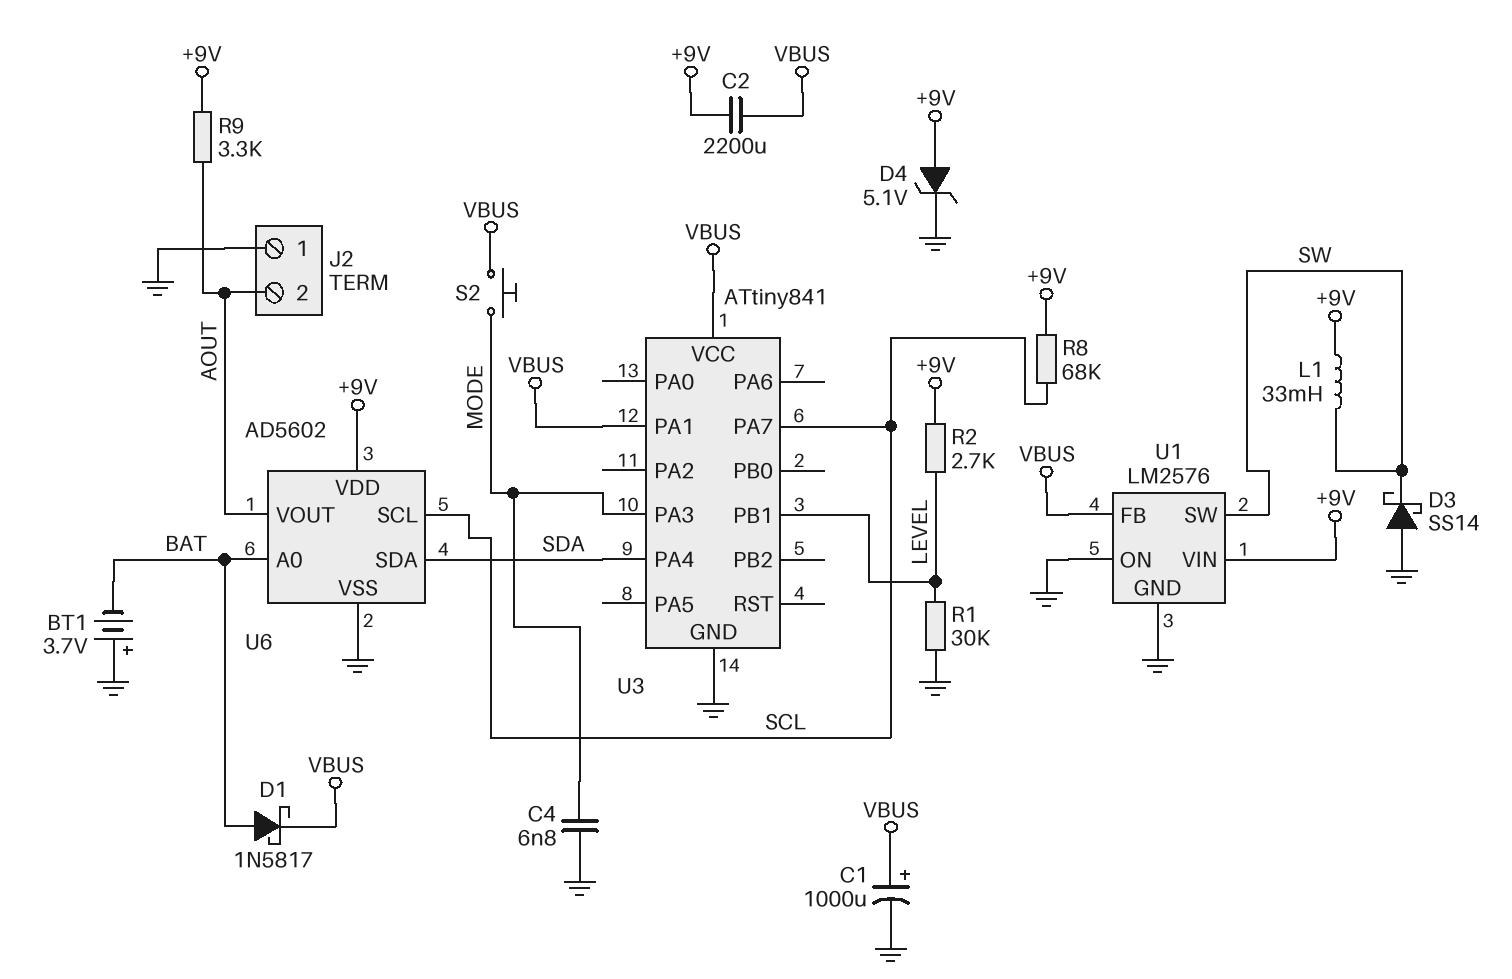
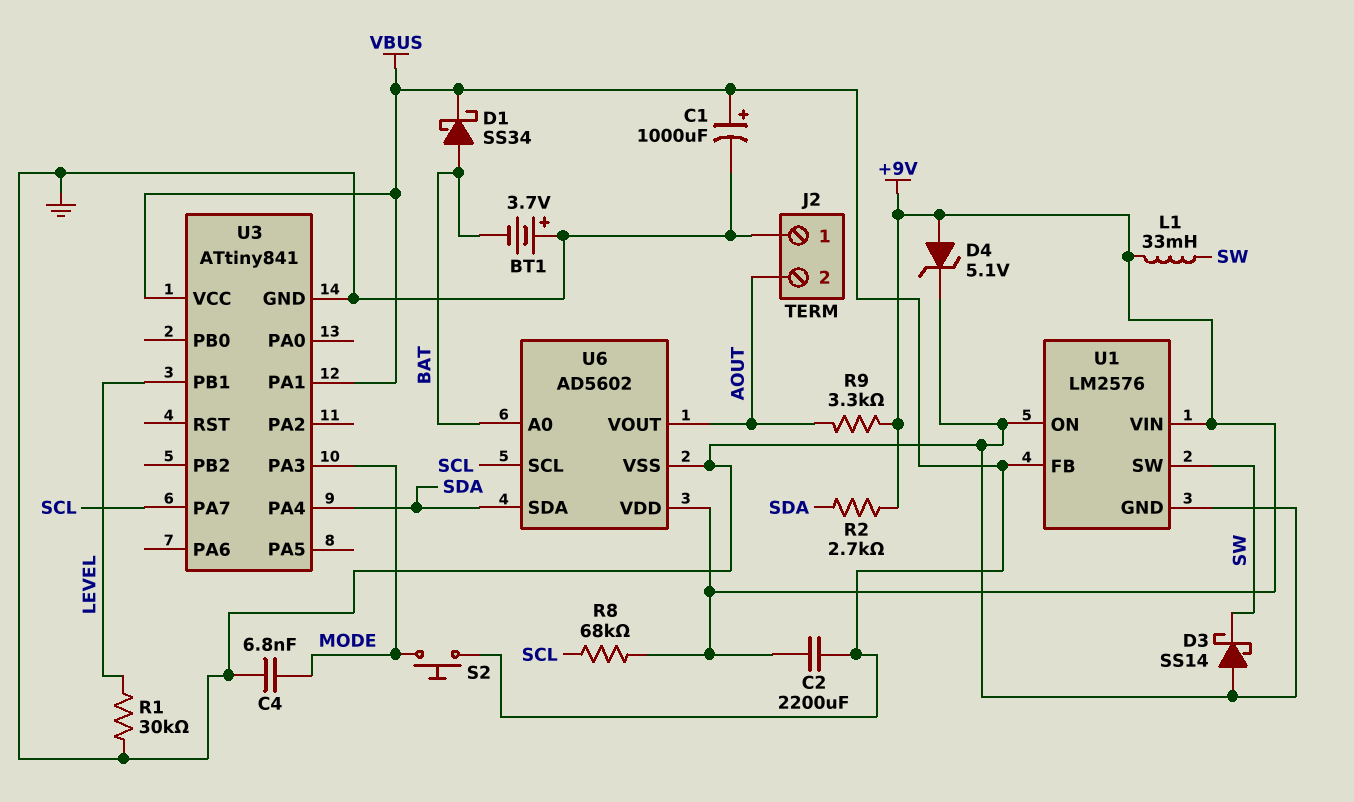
D1: schottky 1N5817 (A BAT, K VBUS) -> schottky SS34 (A BAT, K VBUS)
R2: 2.7k (+9V, LEVEL) -> 2.7k (+9V, SDA)

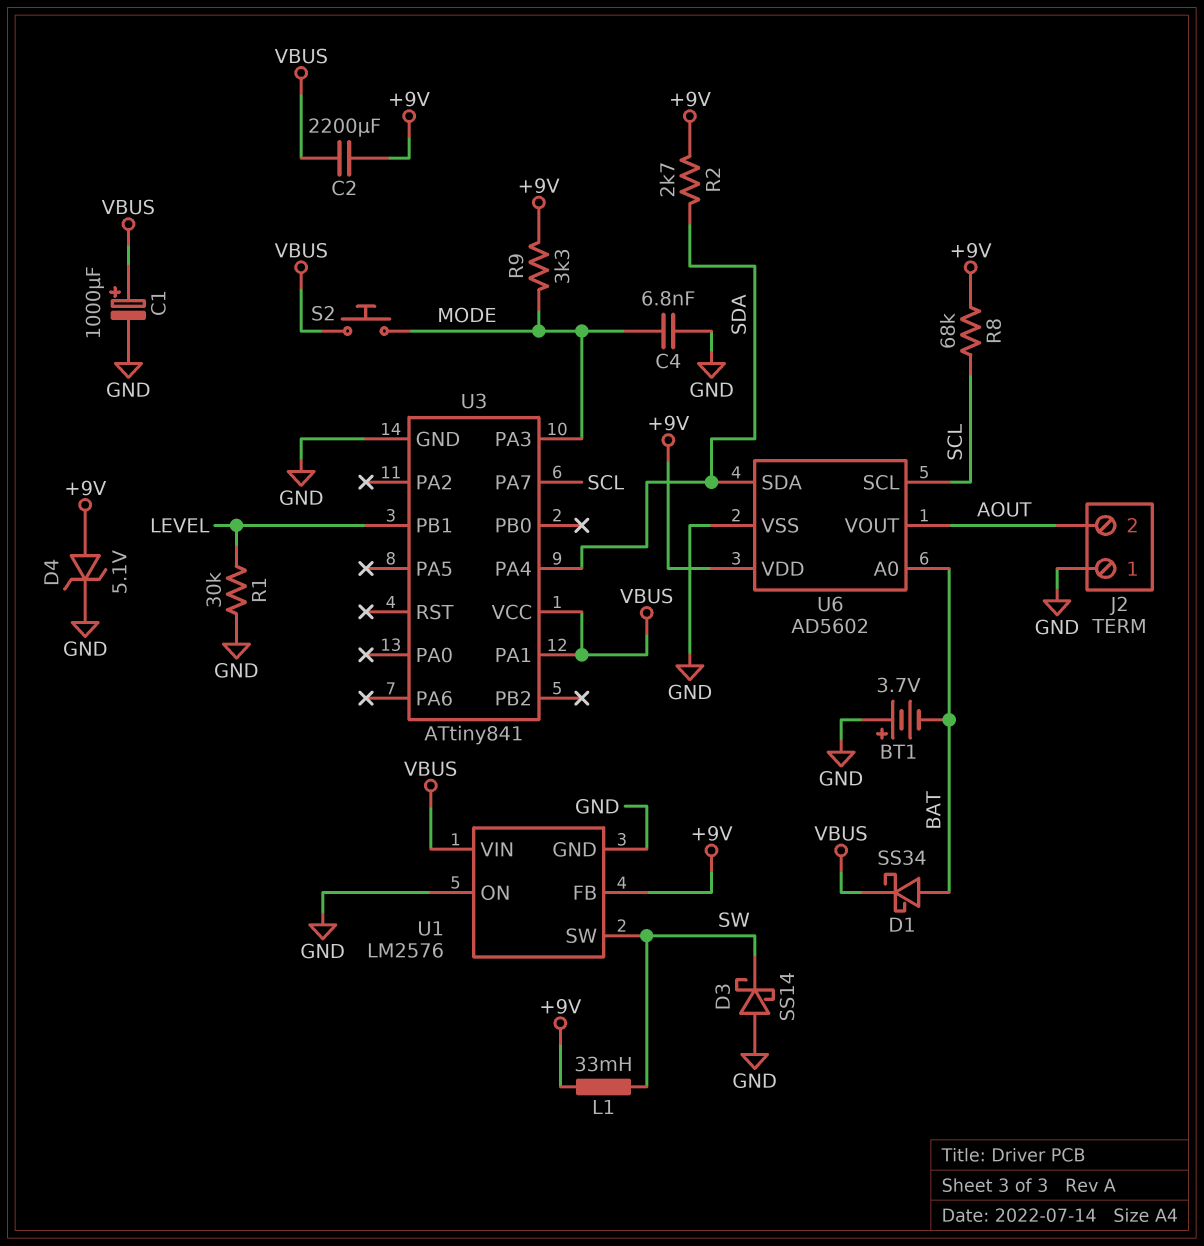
R9: 3.3k (+9V, AOUT) -> 3.3k (+9V, MODE)
U1 pin FB: VBUS -> +9V
U1 pin VIN: +9V -> VBUS

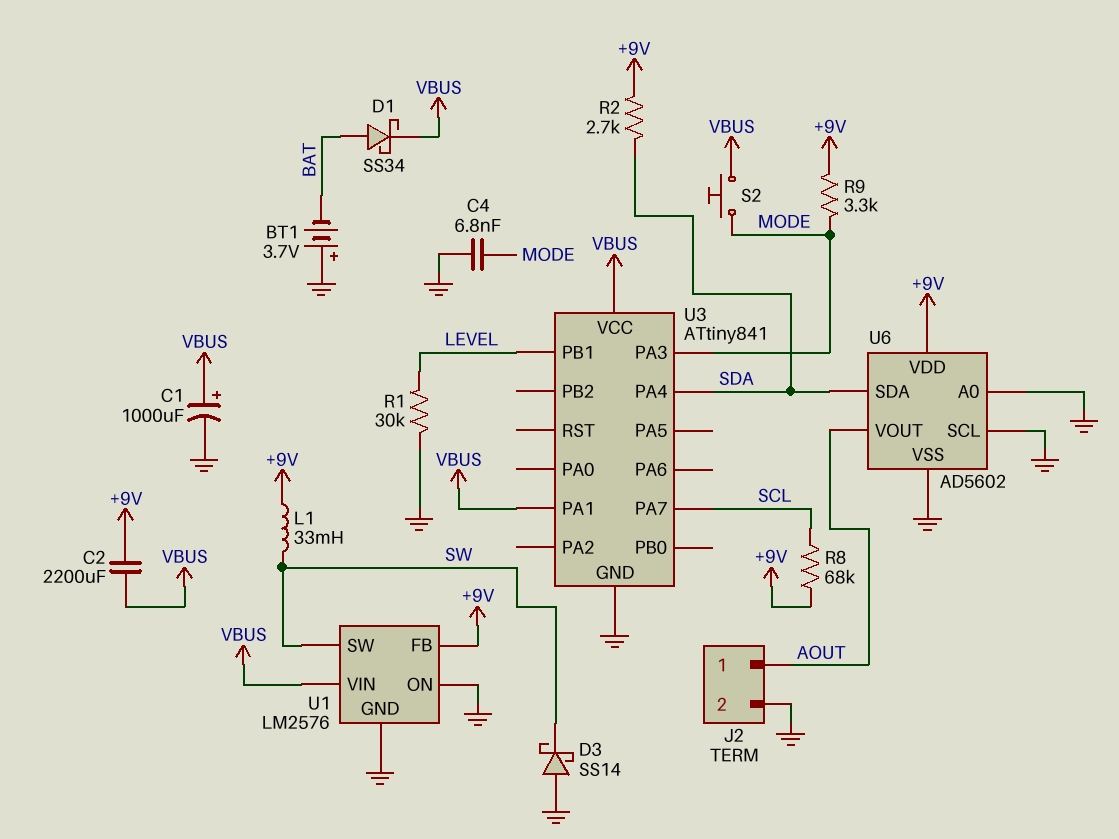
D4: zener 5.1V (A +9V, K GND) -> none
J2 pin 1: GND -> AOUT
J2 pin 2: AOUT -> GND
U6 pin A0: BAT -> GND
U6 pin SCL: SCL -> GND

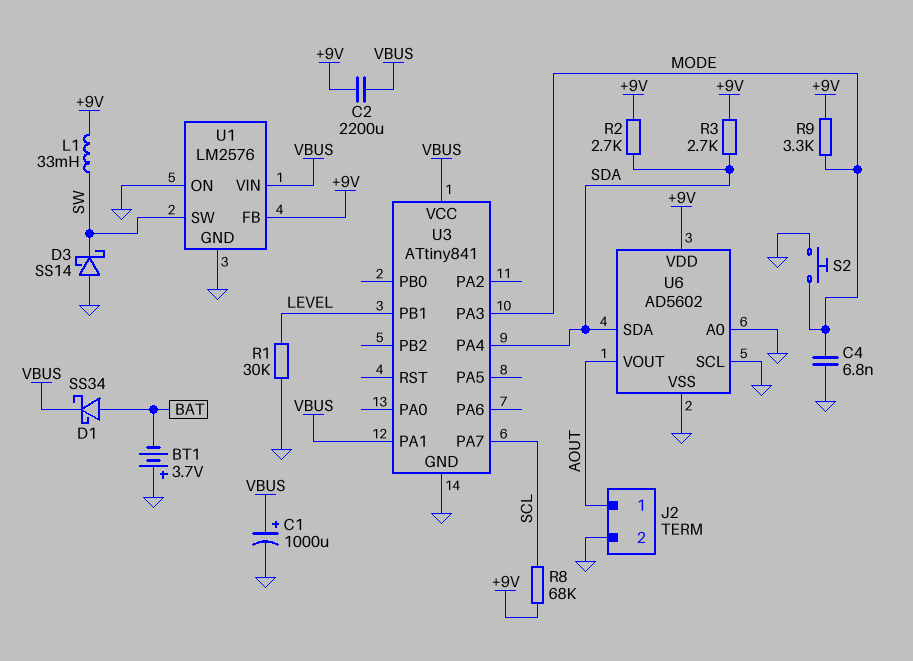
R3: none -> 2.7k (+9V, SDA)
S2: button (MODE, VBUS) -> button (GND, MODE)

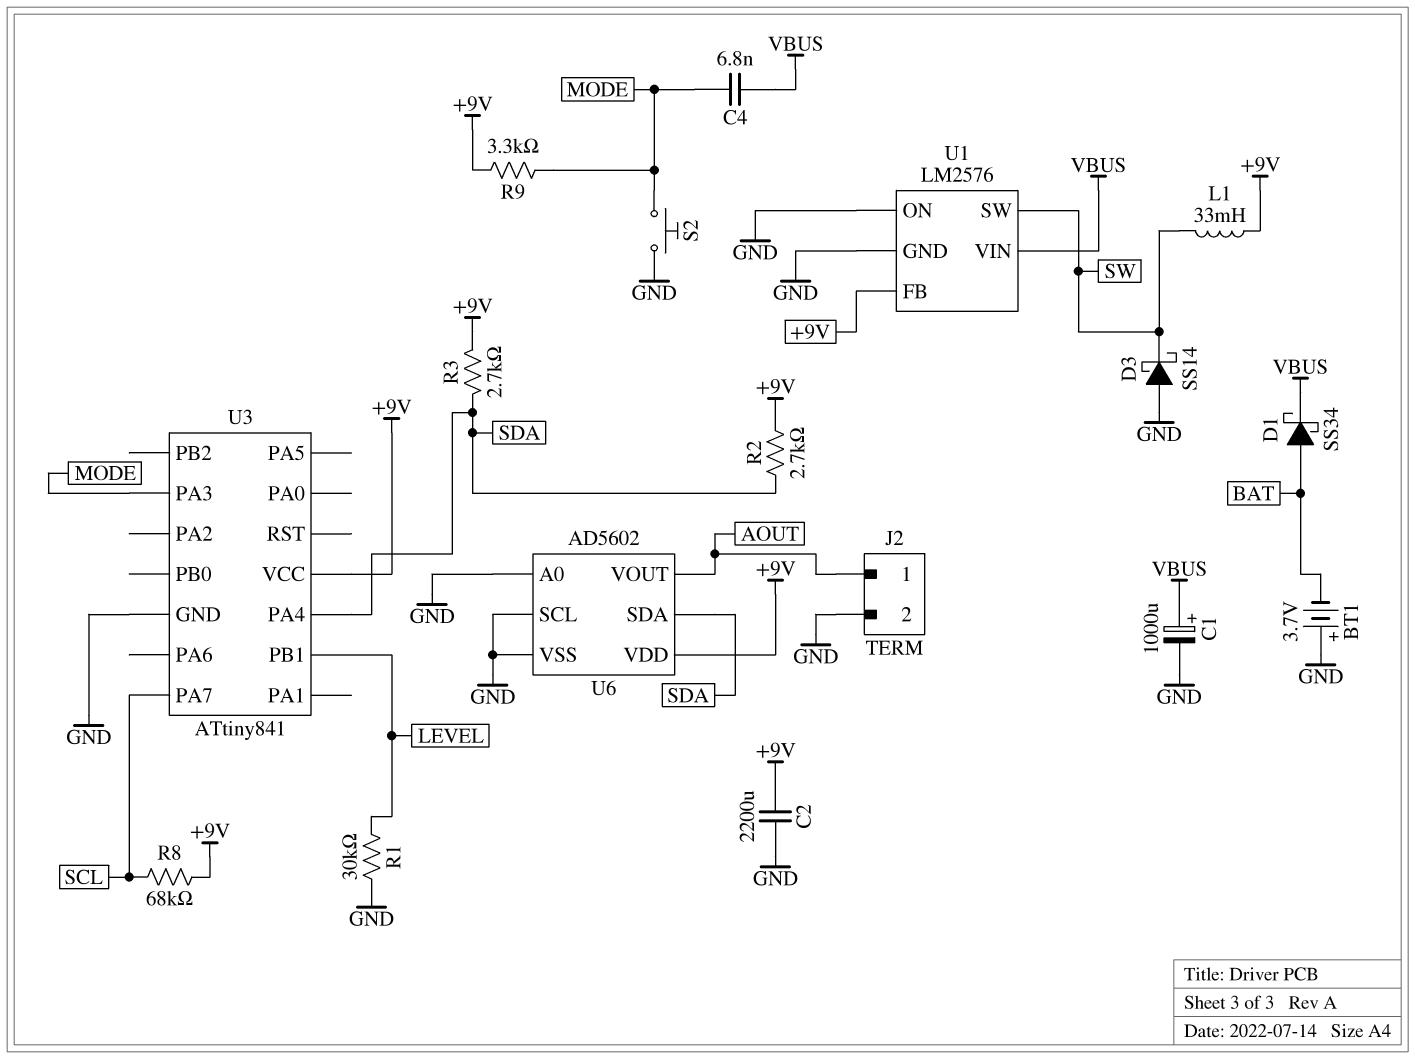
C2: 2200uF (+9V, VBUS) -> 2200uF (+9V, GND)
C4: 6.8nF (GND, MODE) -> 6.8nF (MODE, VBUS)
U3 pin PA1: VBUS -> none
U3 pin VCC: VBUS -> +9V

